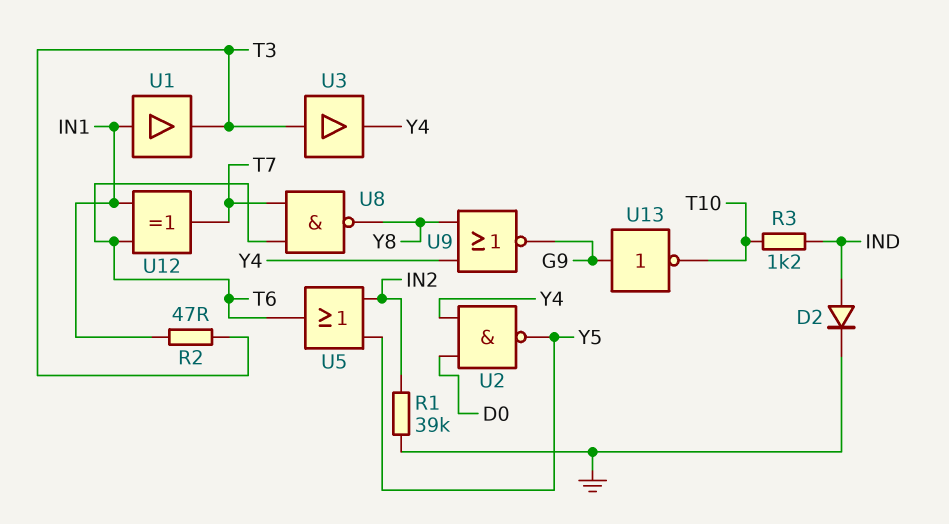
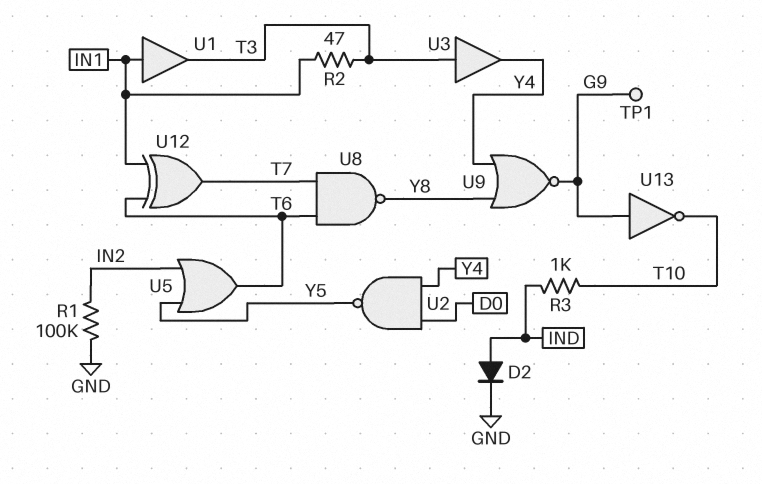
R1: 39k (GND, IN2) -> 100k (GND, IN2)
R3: 1.2k (IND, T10) -> 1k (IND, T10)
TP1: none -> test point (G9)

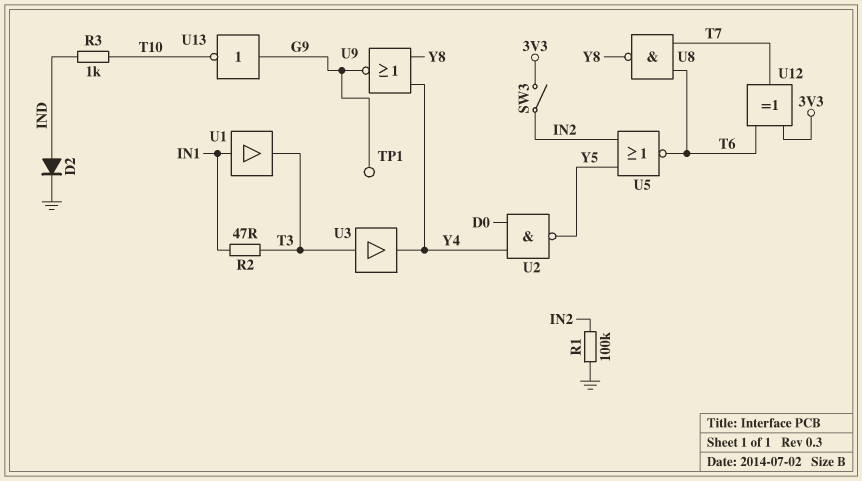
SW3: none -> switch (3V3, IN2)
U5: OR (in IN2, in Y5, out T6) -> NOR (in IN2, in Y5, out T6)
U12: XOR (in IN1, in T6, out T7) -> XOR (in 3V3, in T6, out T7)

